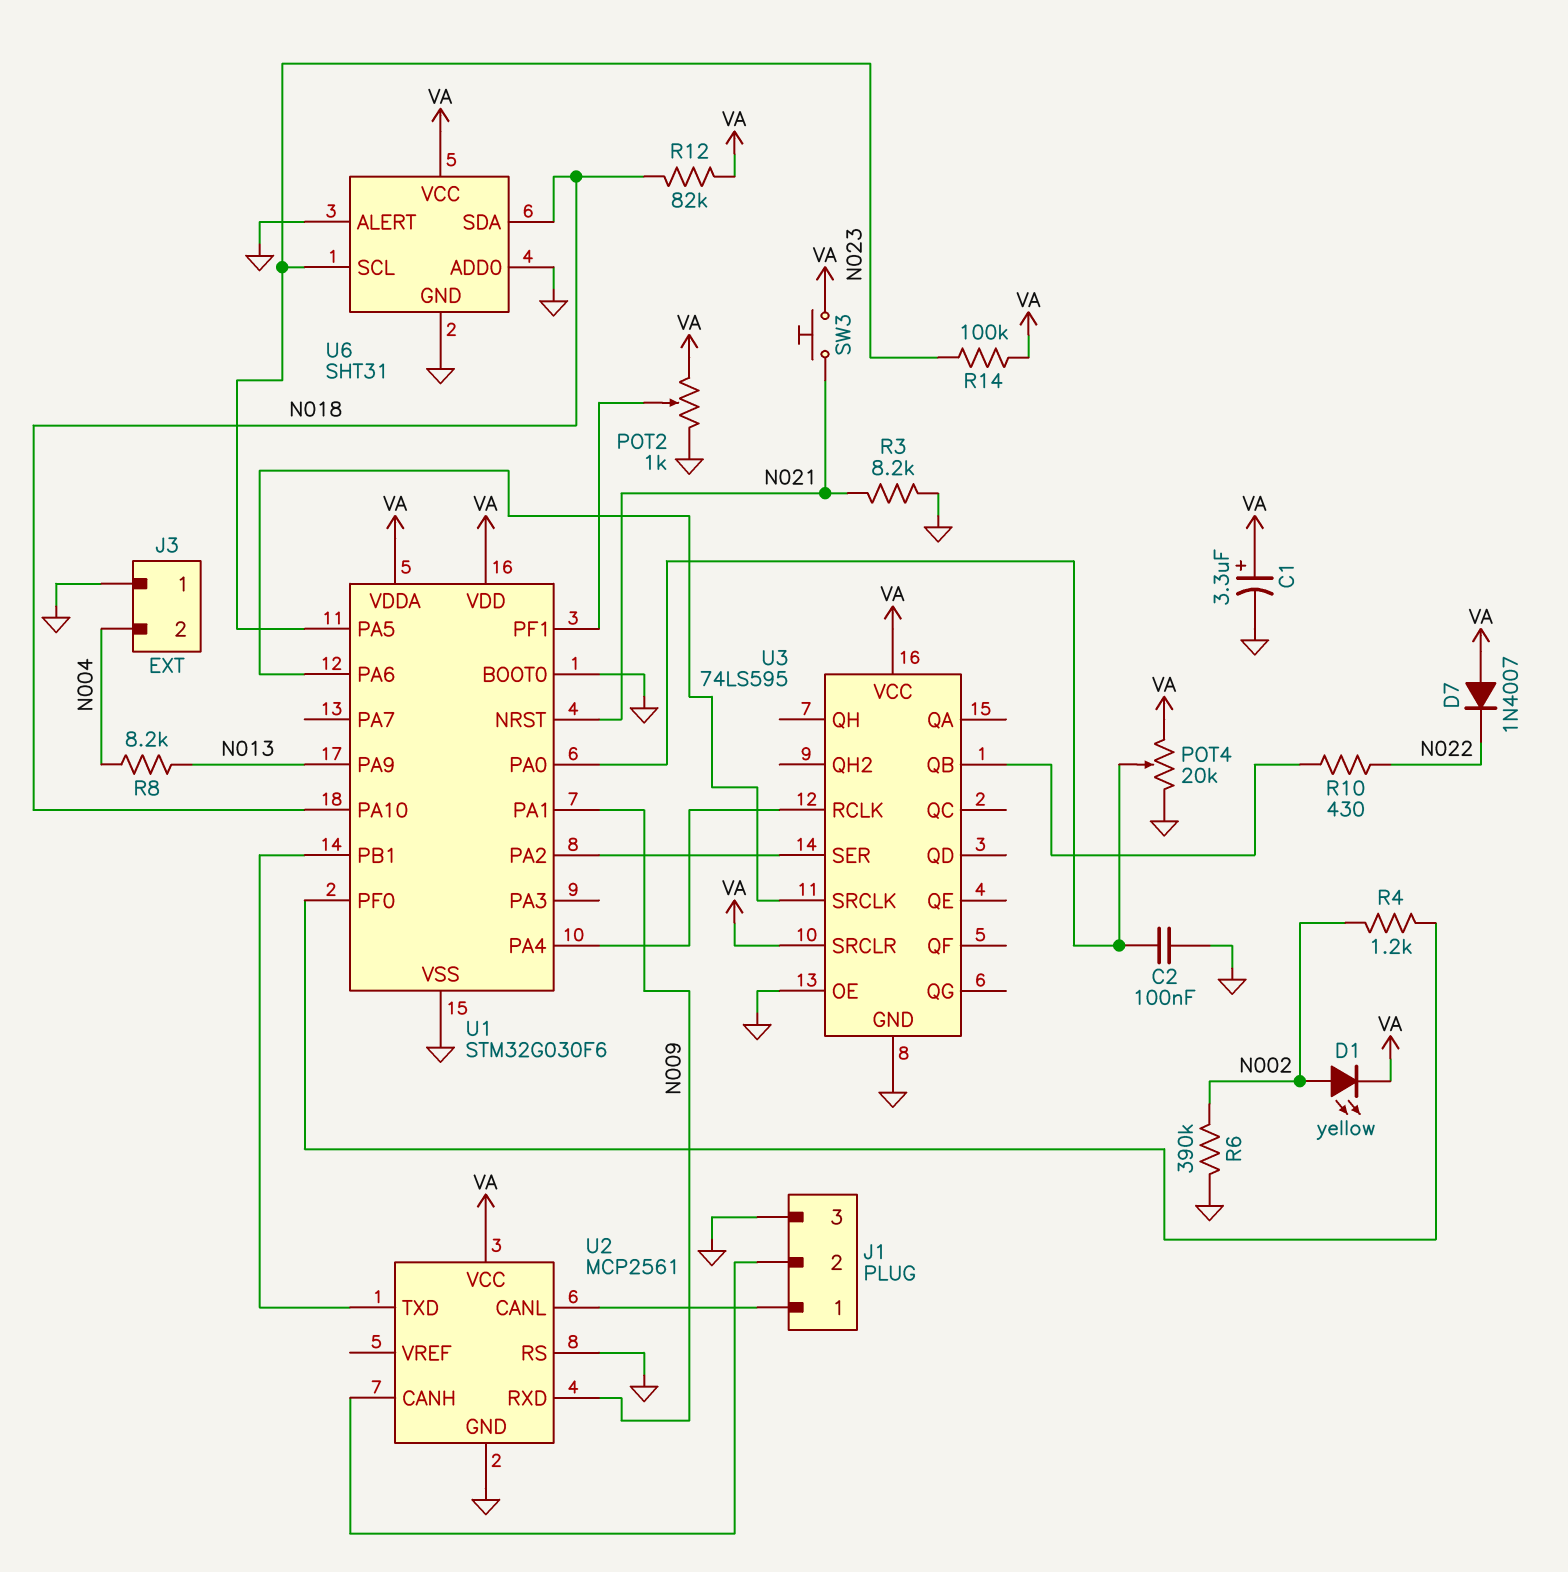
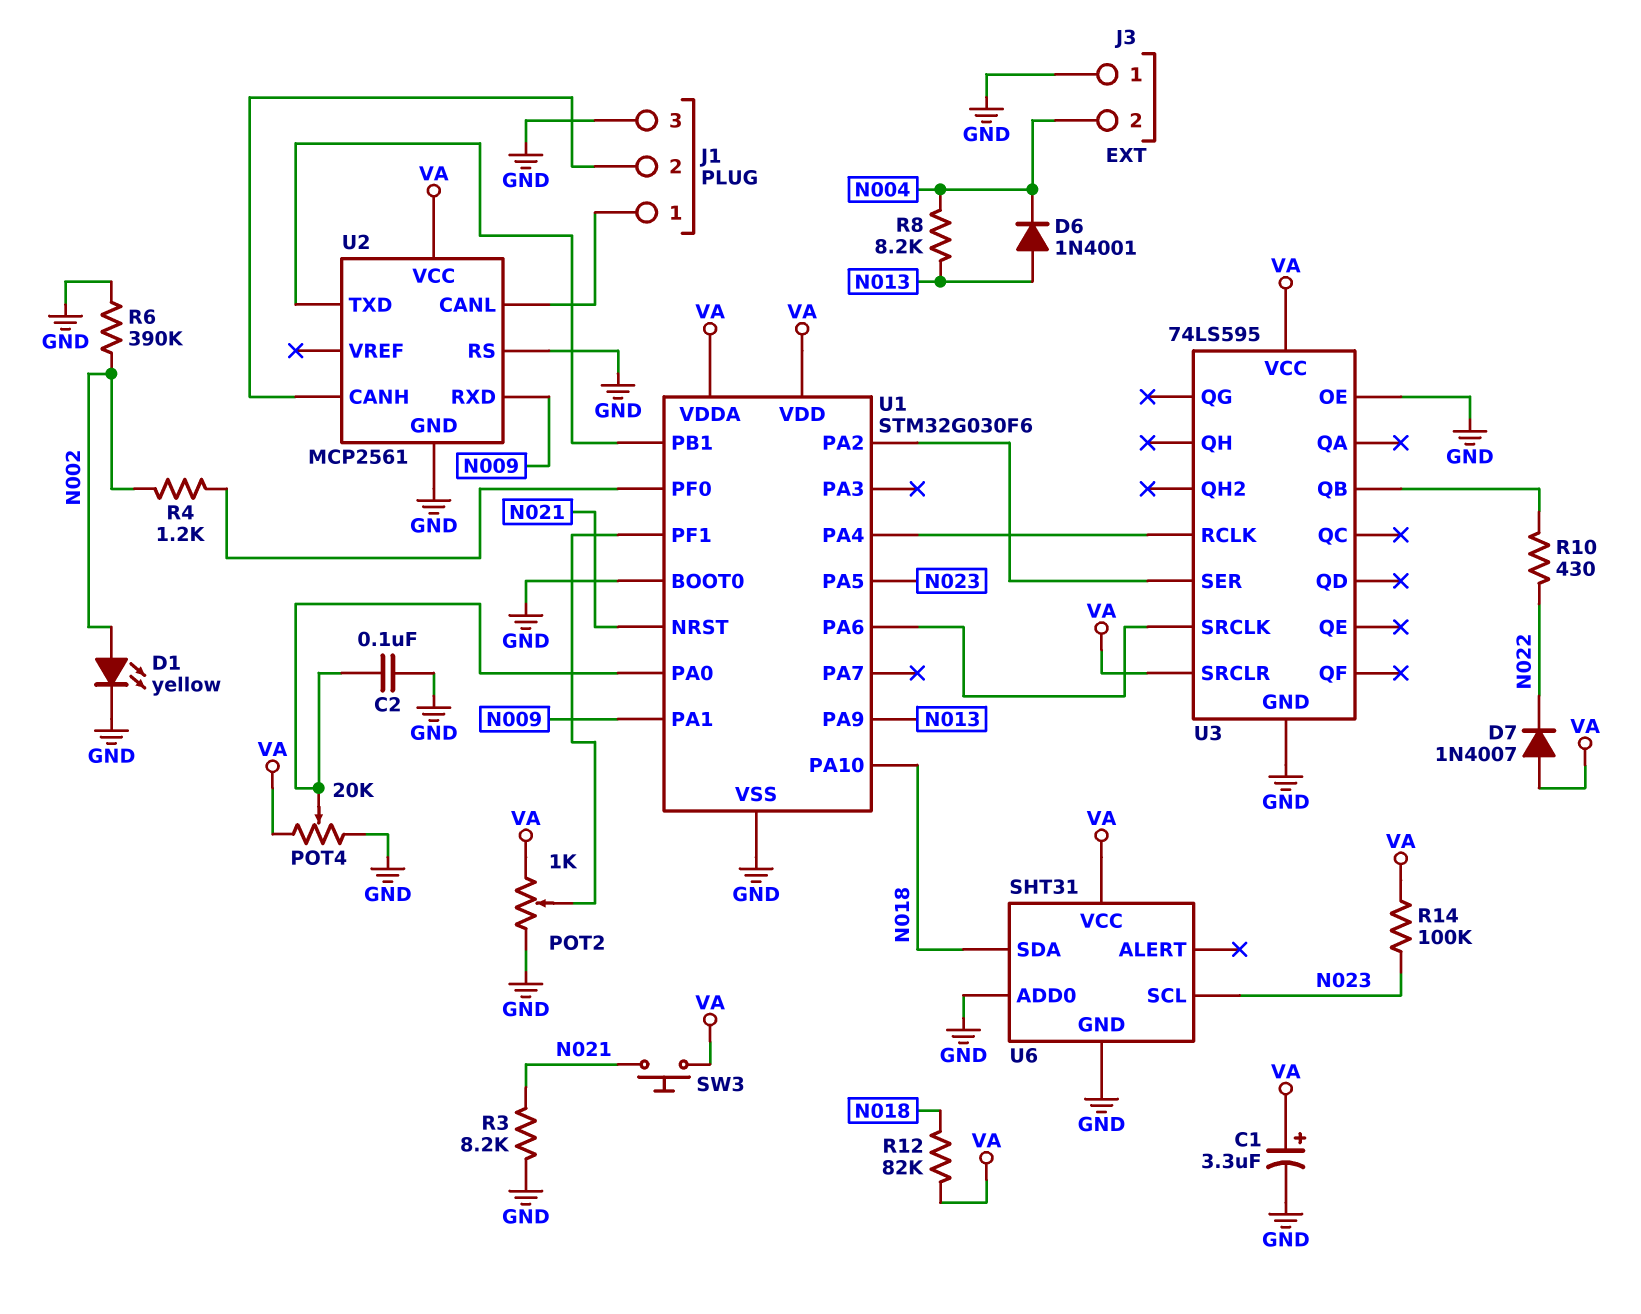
D1: LED yellow (A N002, K VA) -> LED yellow (A N002, K GND)
D6: none -> diode 1N4001 (A N013, K N004)
U6 pin ALERT: GND -> none

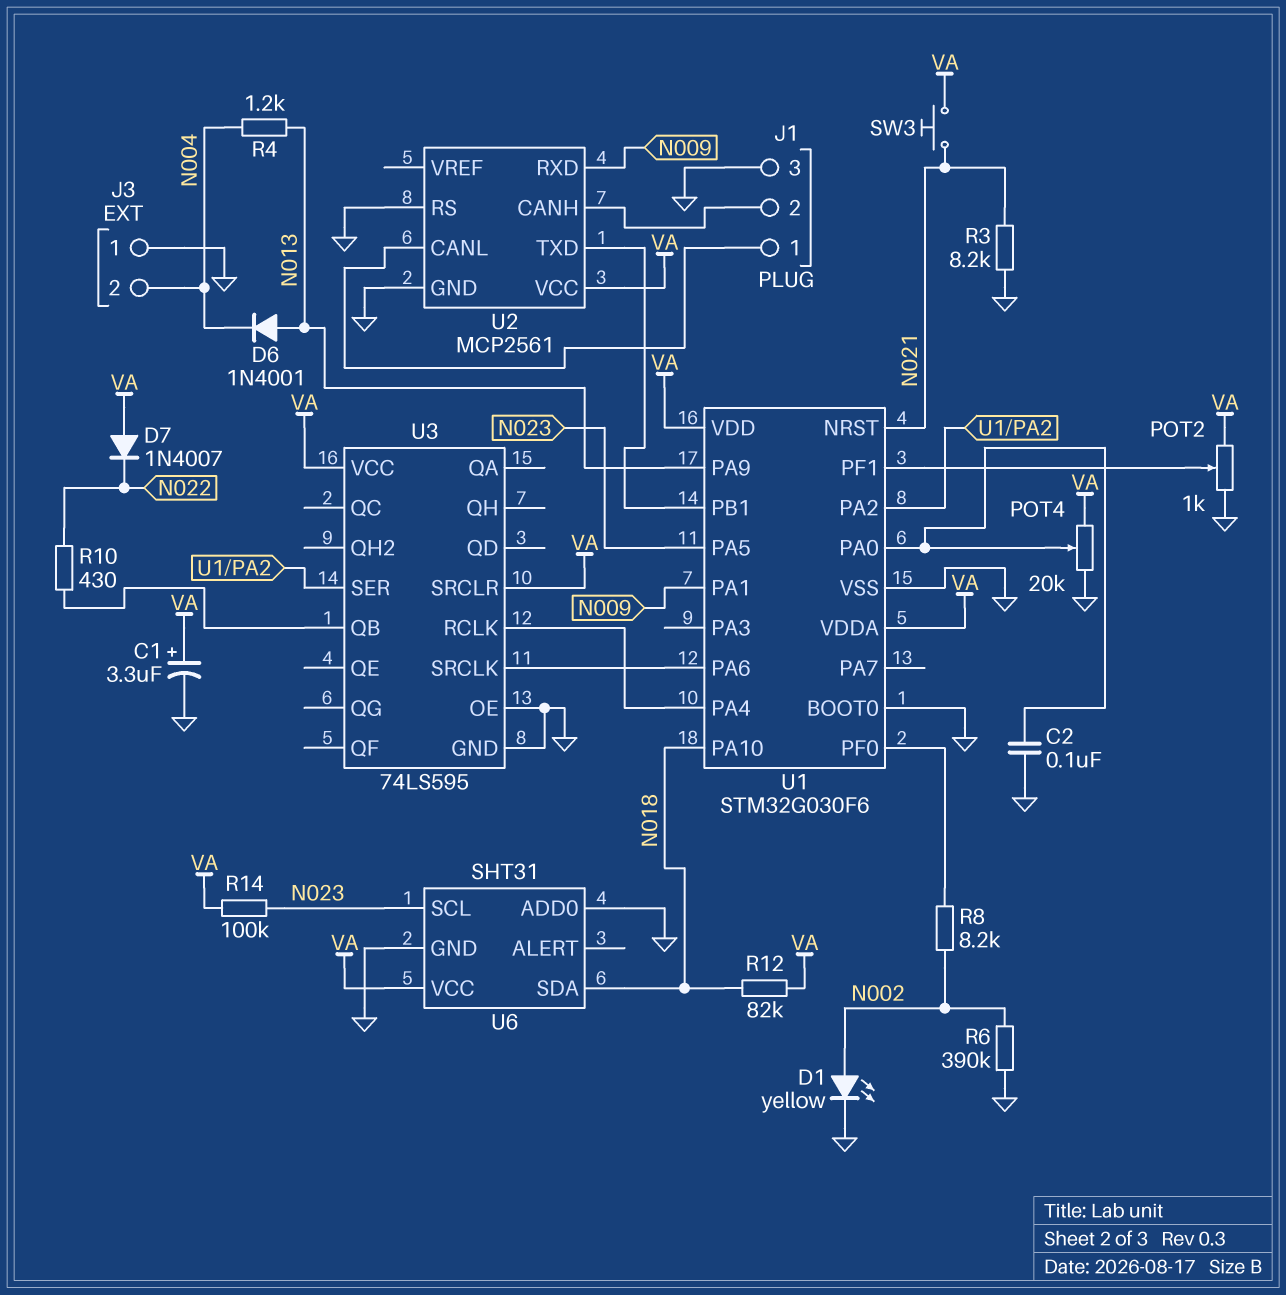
R4: 1.2k (N002, U1/PF0) -> 1.2k (N004, N013)
R8: 8.2k (N004, N013) -> 8.2k (N002, U1/PF0)

